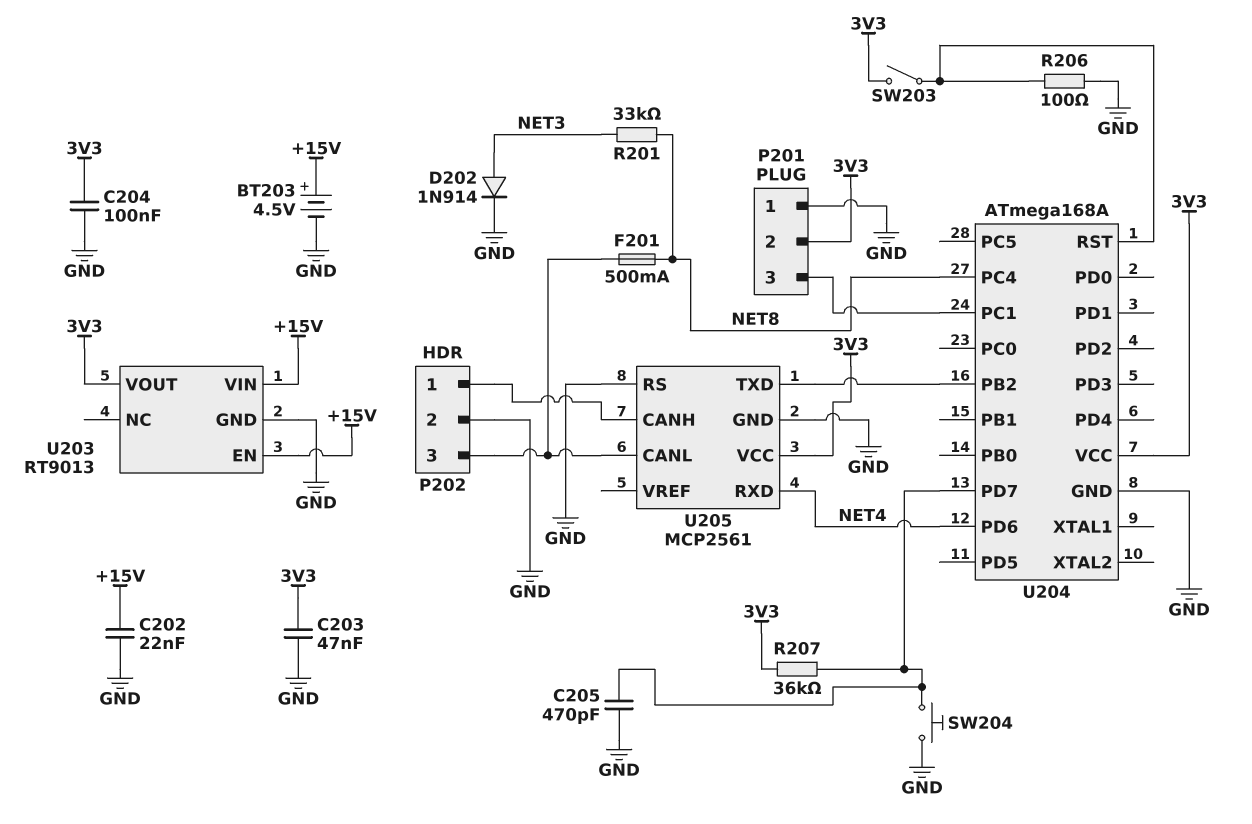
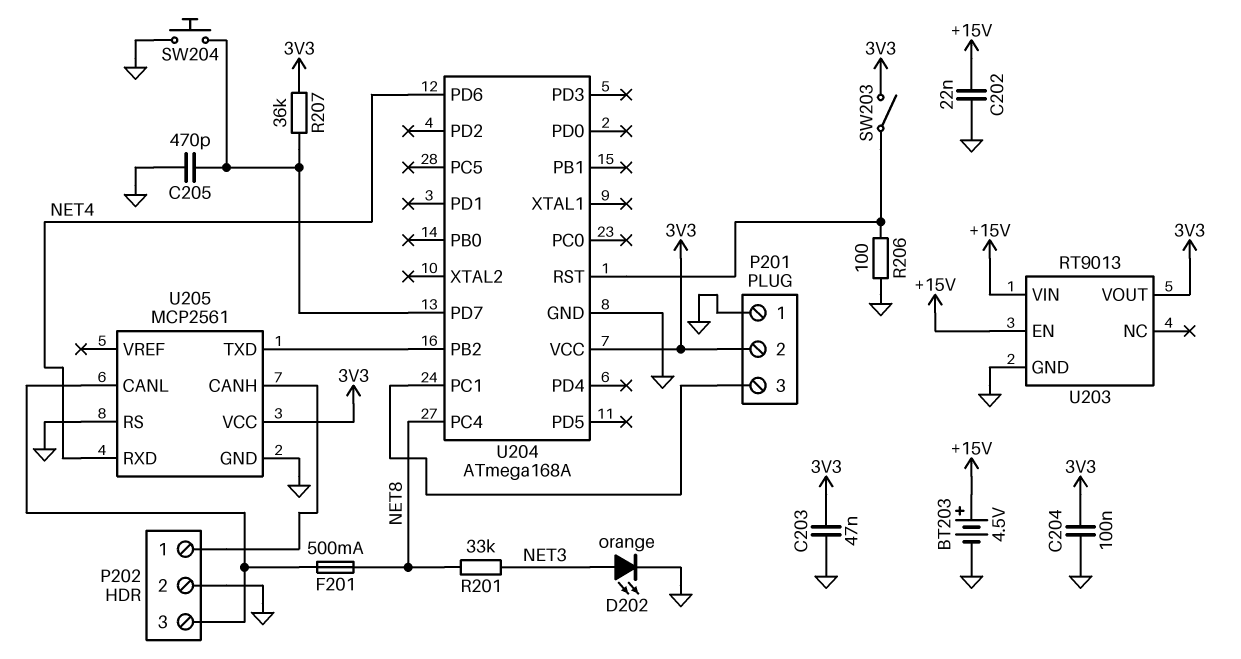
D202: diode 1N914 (A NET3, K GND) -> LED orange (A NET3, K GND)

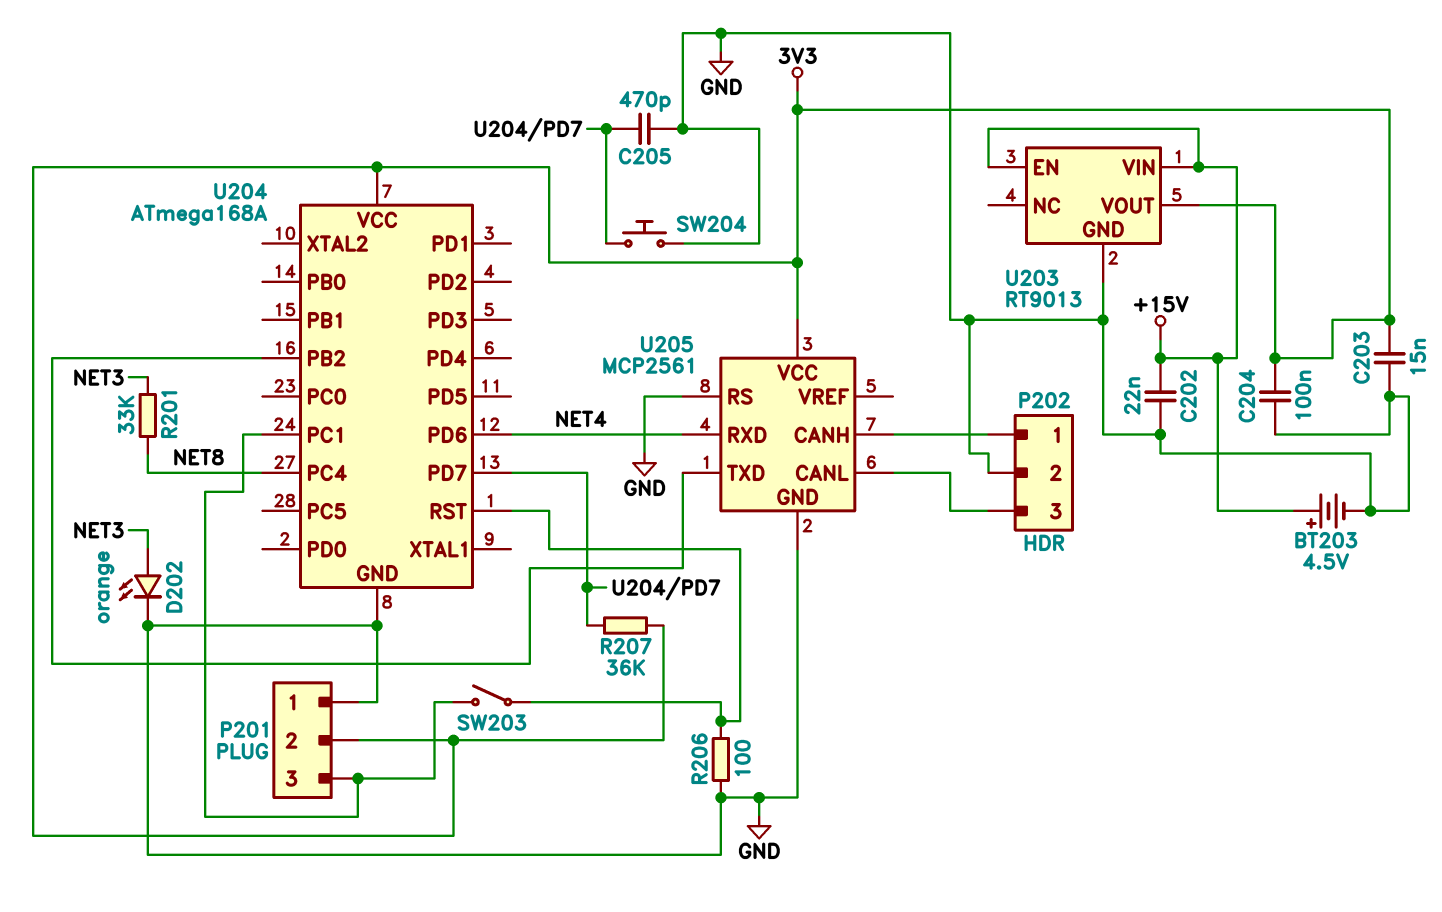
C203: 47nF (3V3, GND) -> 15nF (3V3, GND)
F201: 500mA (NET8, P202/3) -> none
SW203: switch (3V3, U204/RST) -> switch (P201/3, U204/RST)

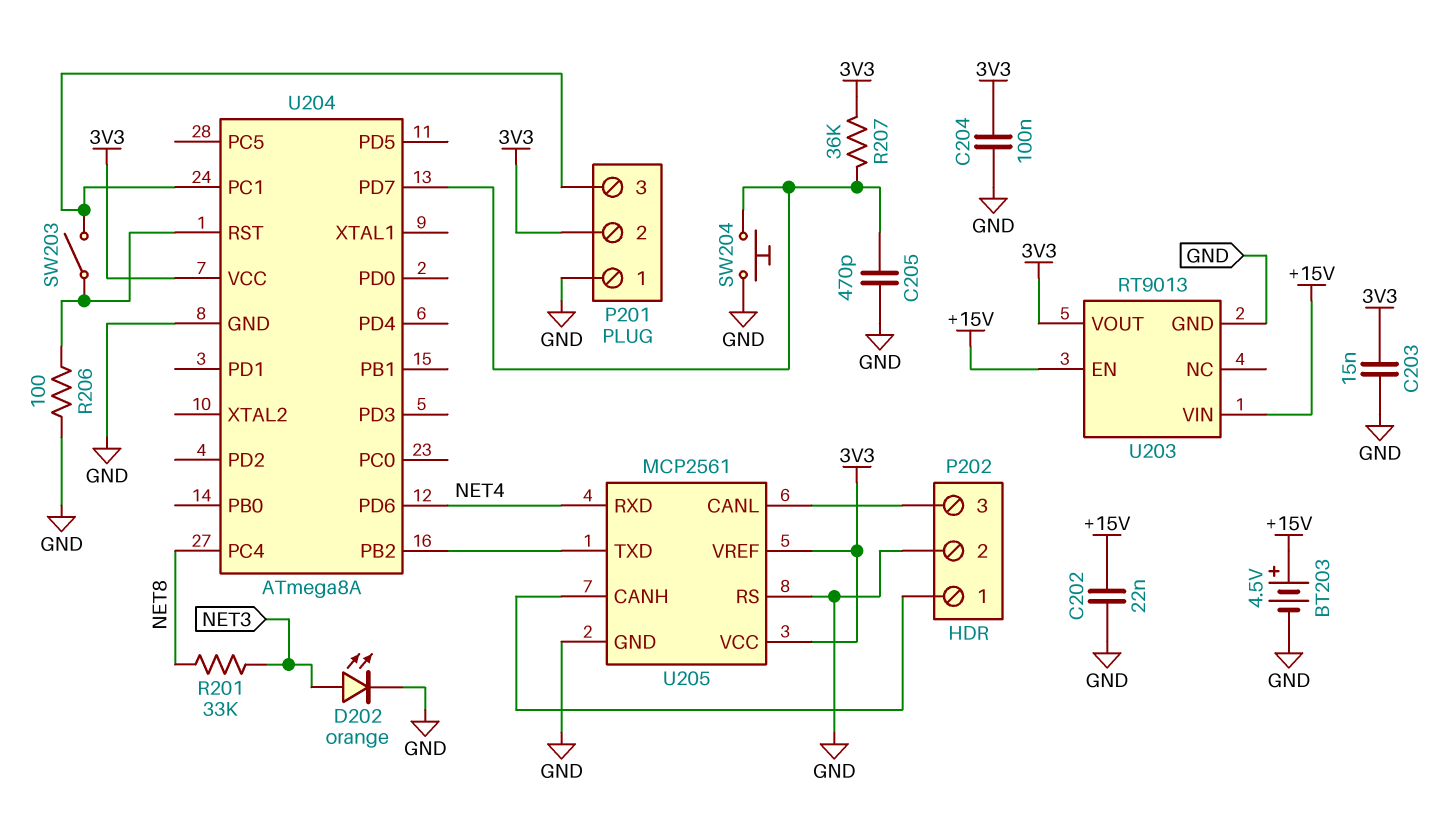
U204: ATmega168A -> ATmega8A
U205 pin VREF: none -> 3V3

